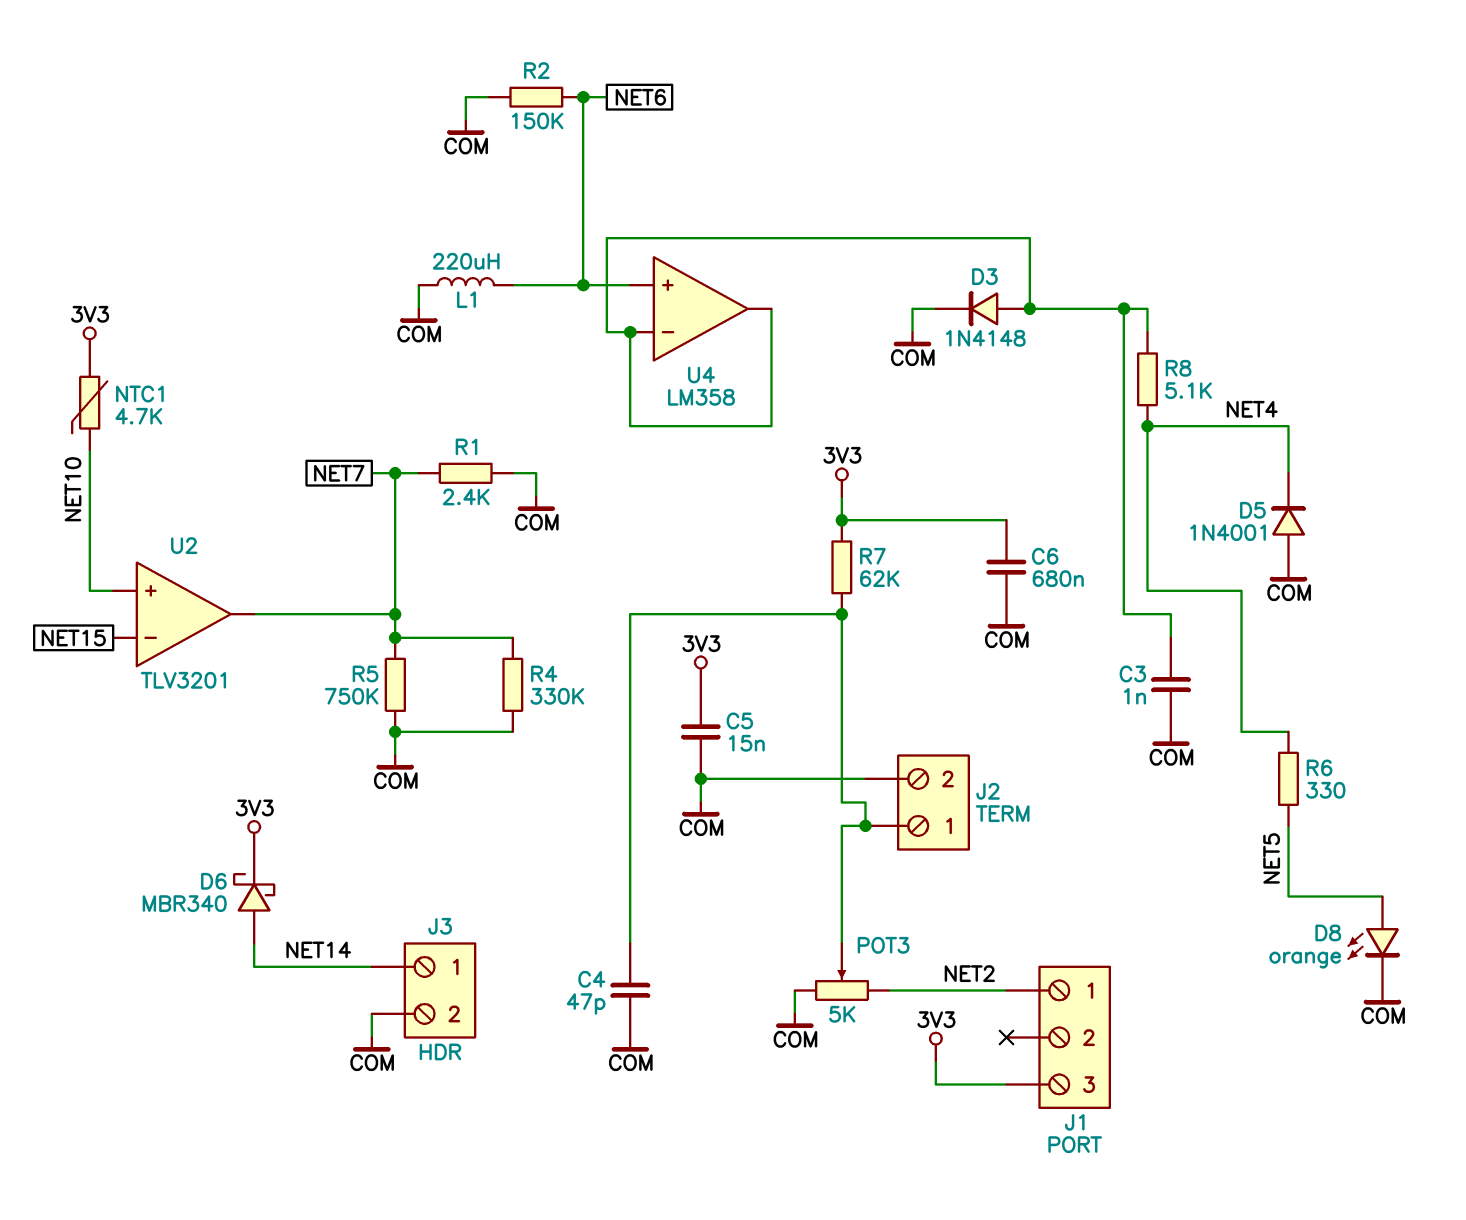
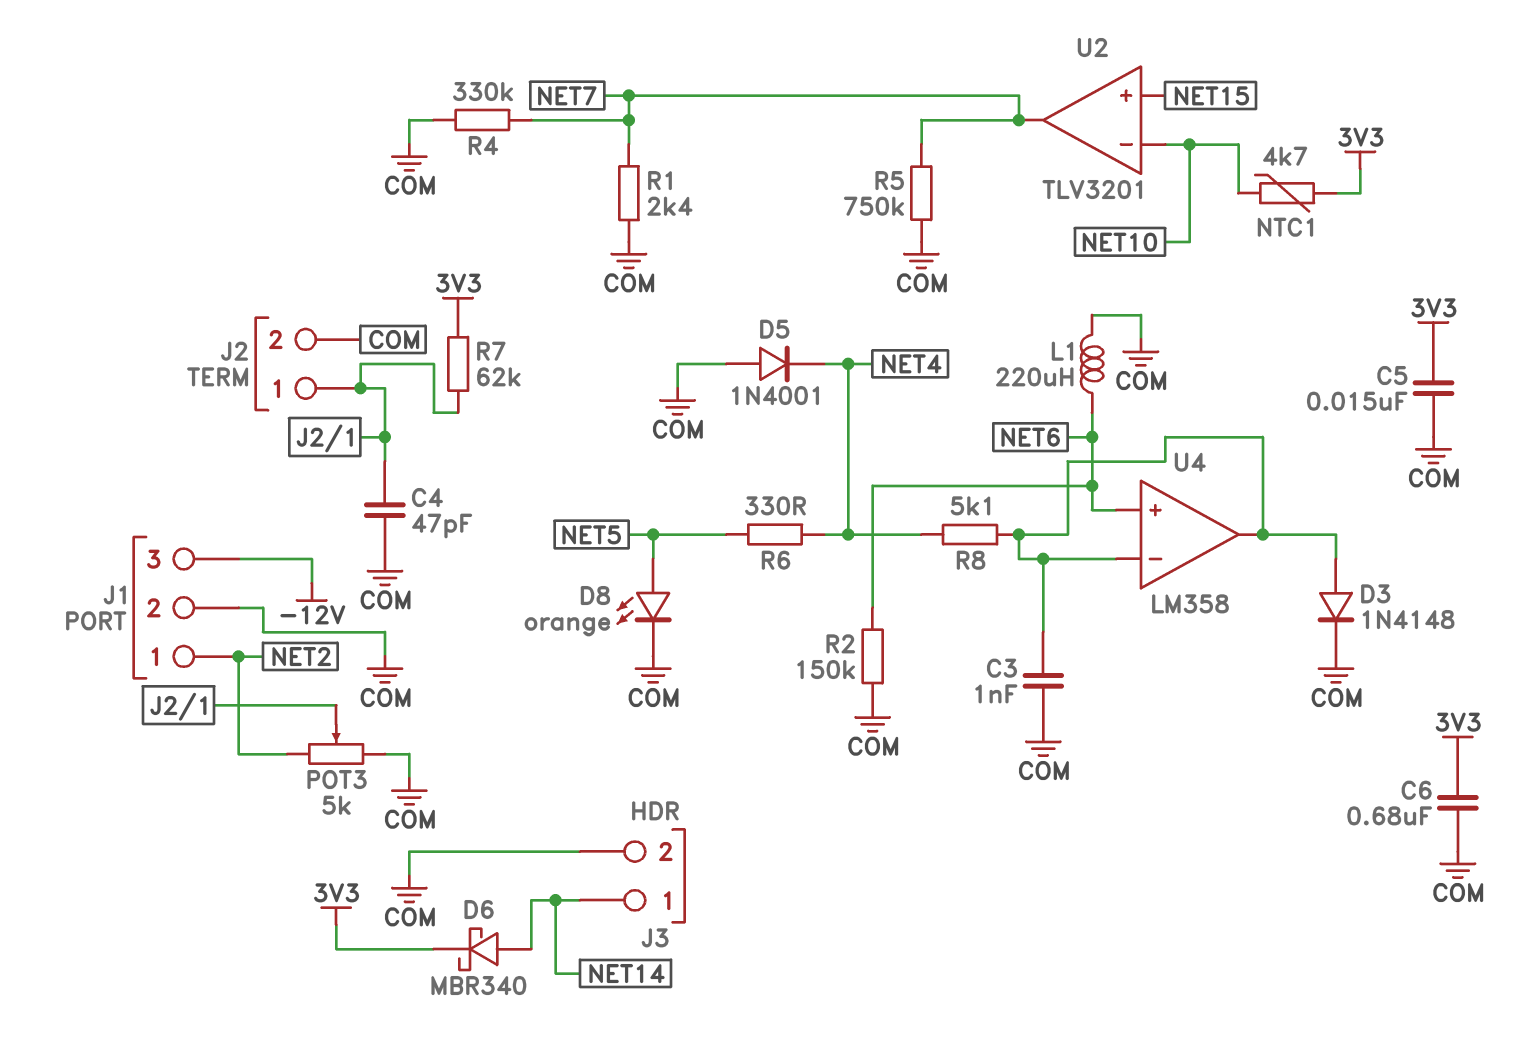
J1 pin 2: none -> COM
J1 pin 3: 3V3 -> -12V
U2 pin in+: NET10 -> NET15
U2 pin in-: NET15 -> NET10

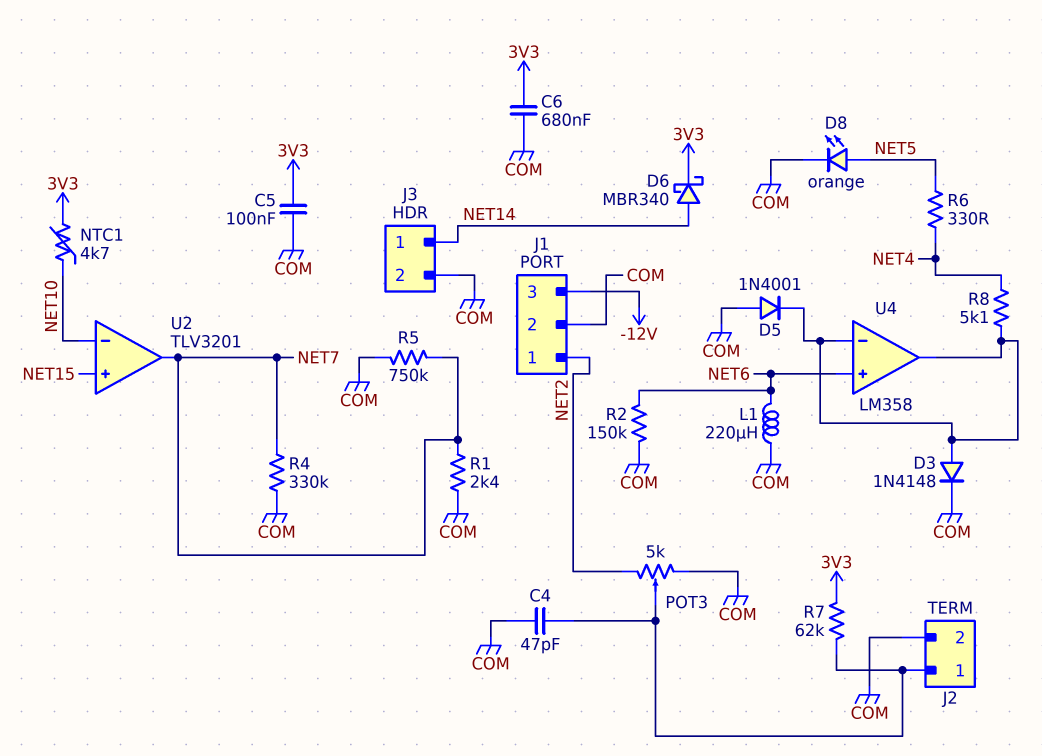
C3: 1nF (COM, U4/in-) -> none
C5: 15nF (3V3, COM) -> 100nF (3V3, COM)
D5: diode 1N4001 (A COM, K NET4) -> diode 1N4001 (A COM, K U4/in-)

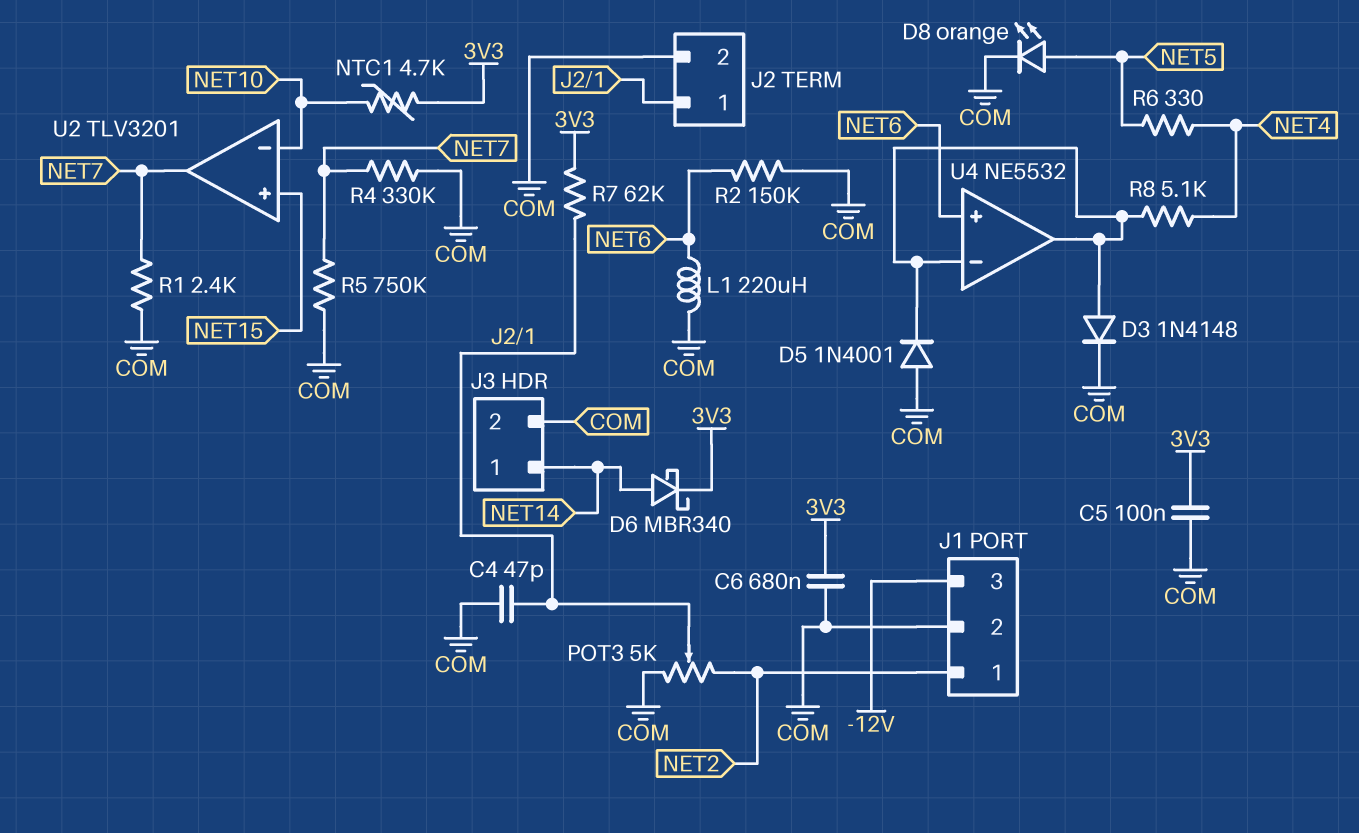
U4: LM358 -> NE5532

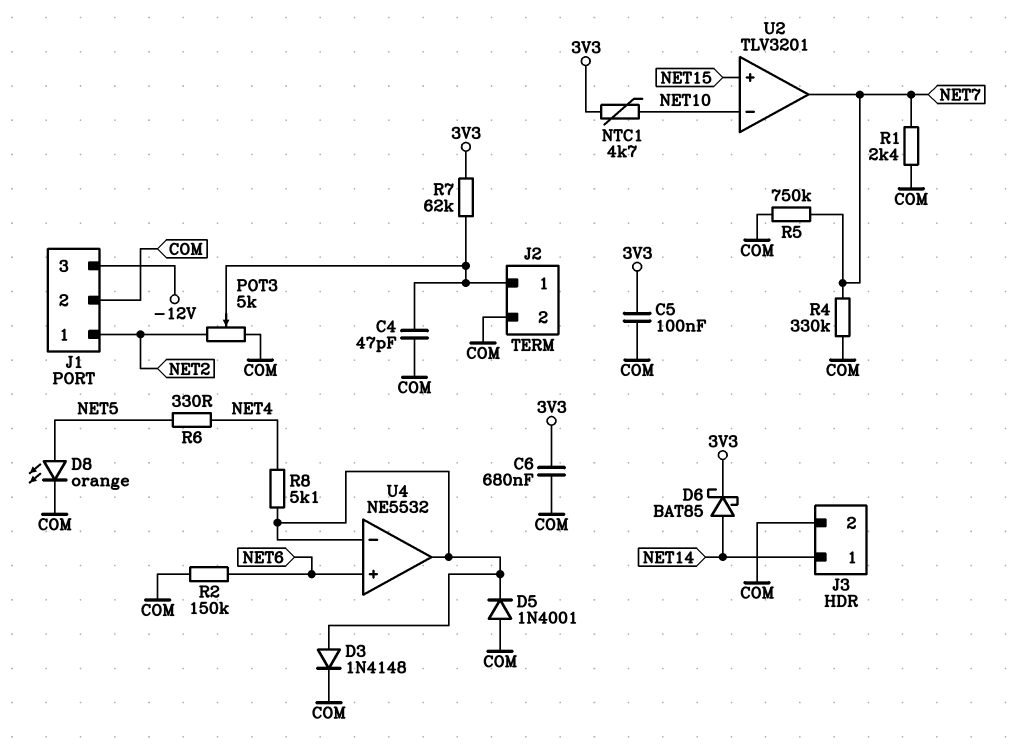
D6: schottky MBR340 (A NET14, K 3V3) -> schottky BAT85 (A NET14, K 3V3)
L1: 220uH (COM, NET6) -> none

